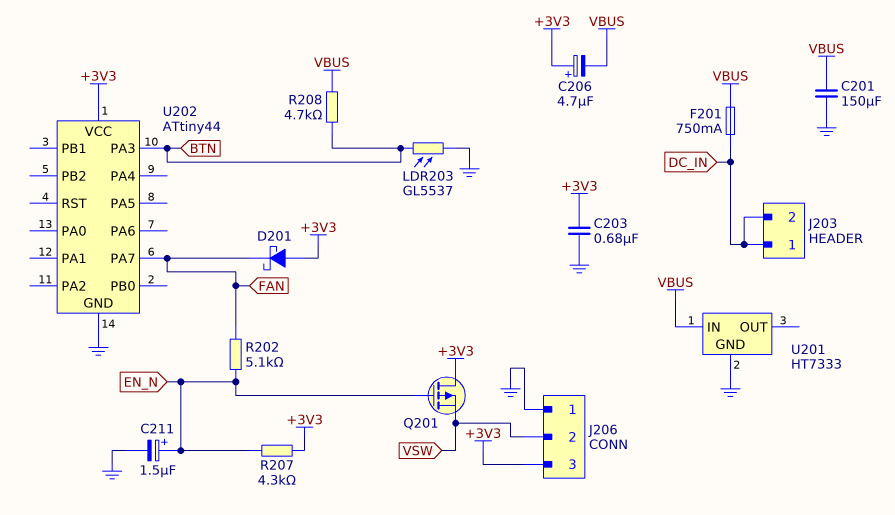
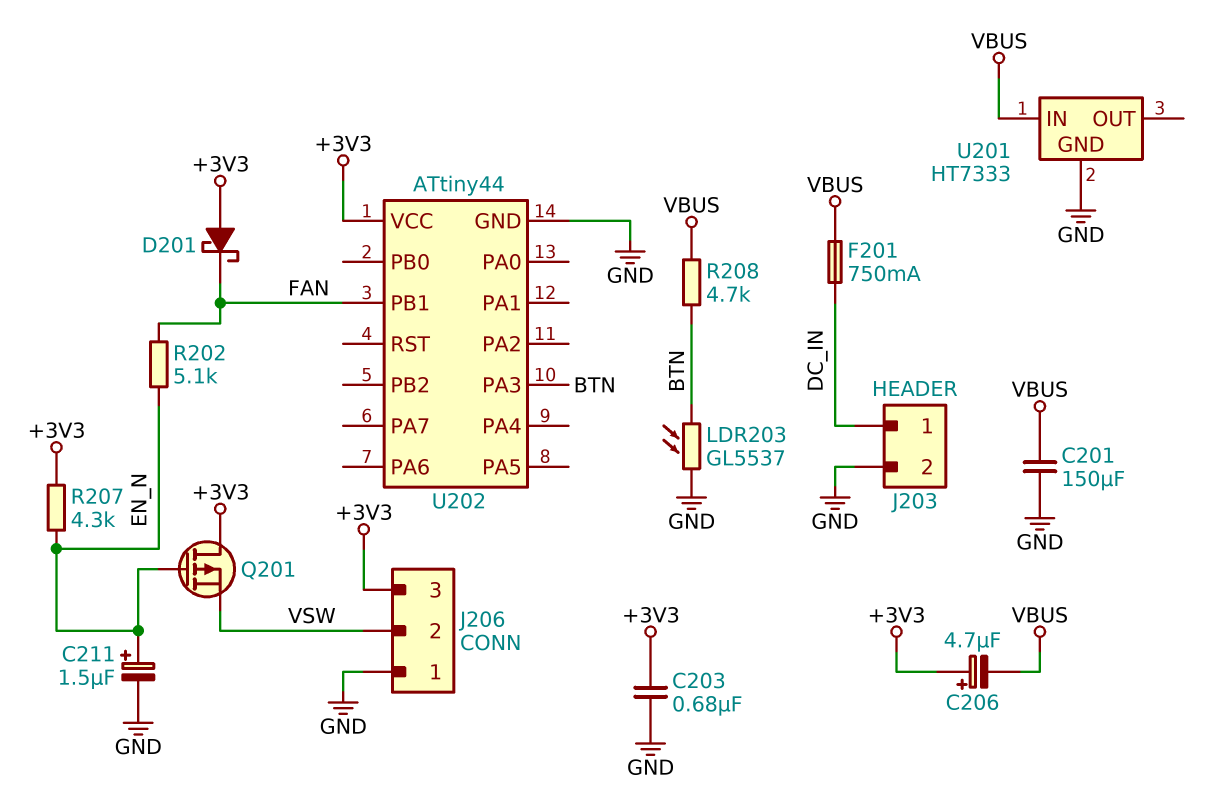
J203 pin 2: DC_IN -> GND
U202 pin PA7: FAN -> none
U202 pin PB1: none -> FAN

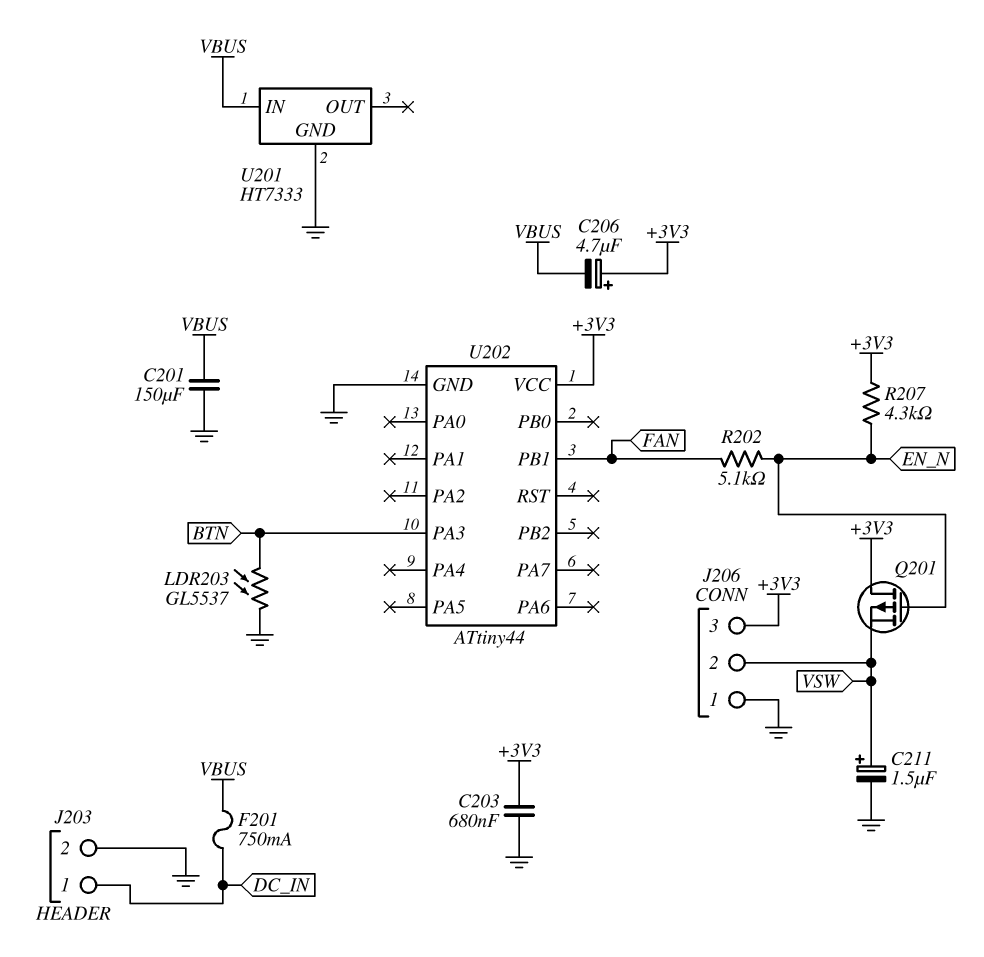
C211: 1.5uF (plus EN_N, minus GND) -> 1.5uF (plus VSW, minus GND)
D201: schottky (A +3V3, K FAN) -> none
R208: 4.7k (BTN, VBUS) -> none

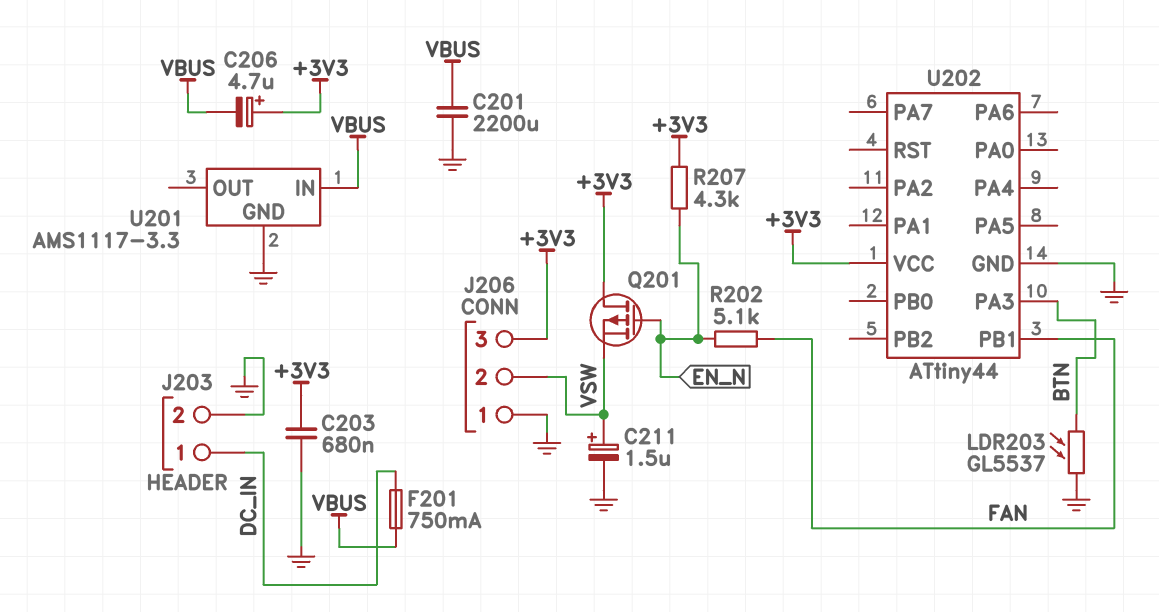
C201: 150uF (GND, VBUS) -> 2200uF (GND, VBUS)
U201: HT7333 -> AMS1117-3.3

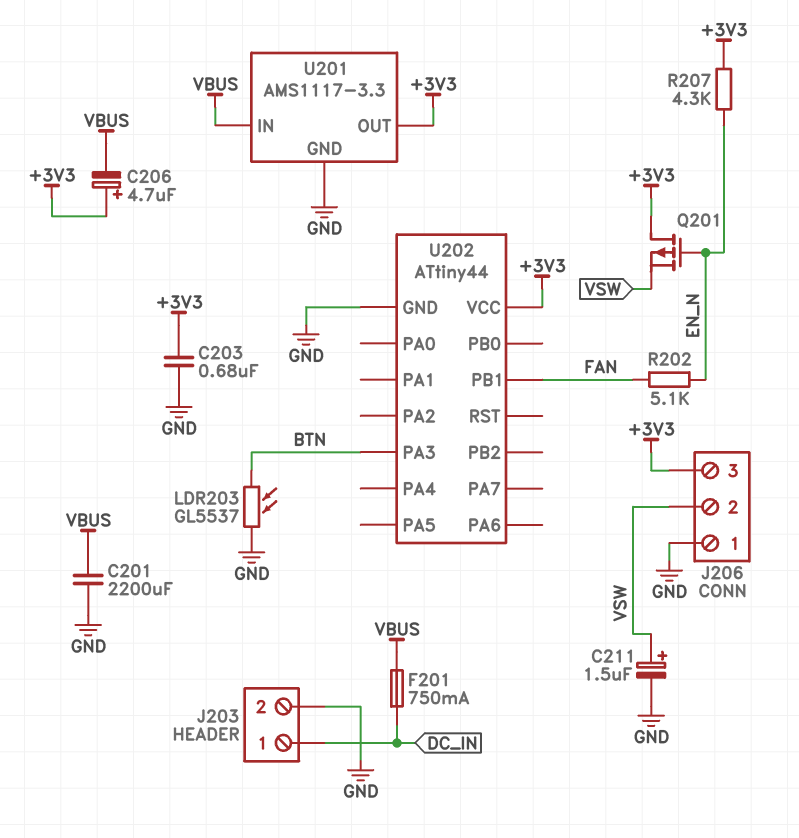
U201 pin OUT: none -> +3V3

